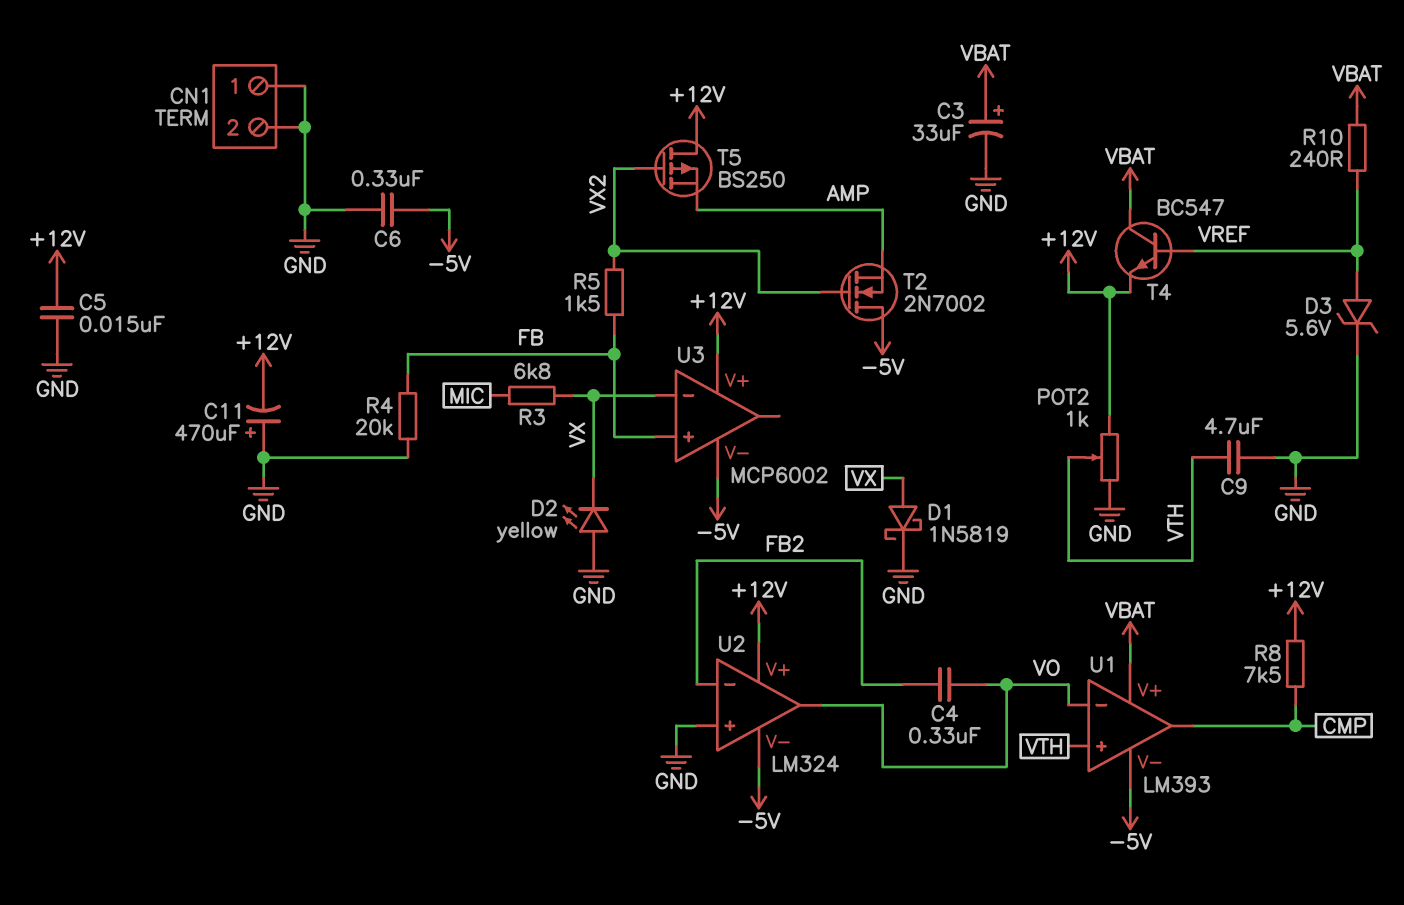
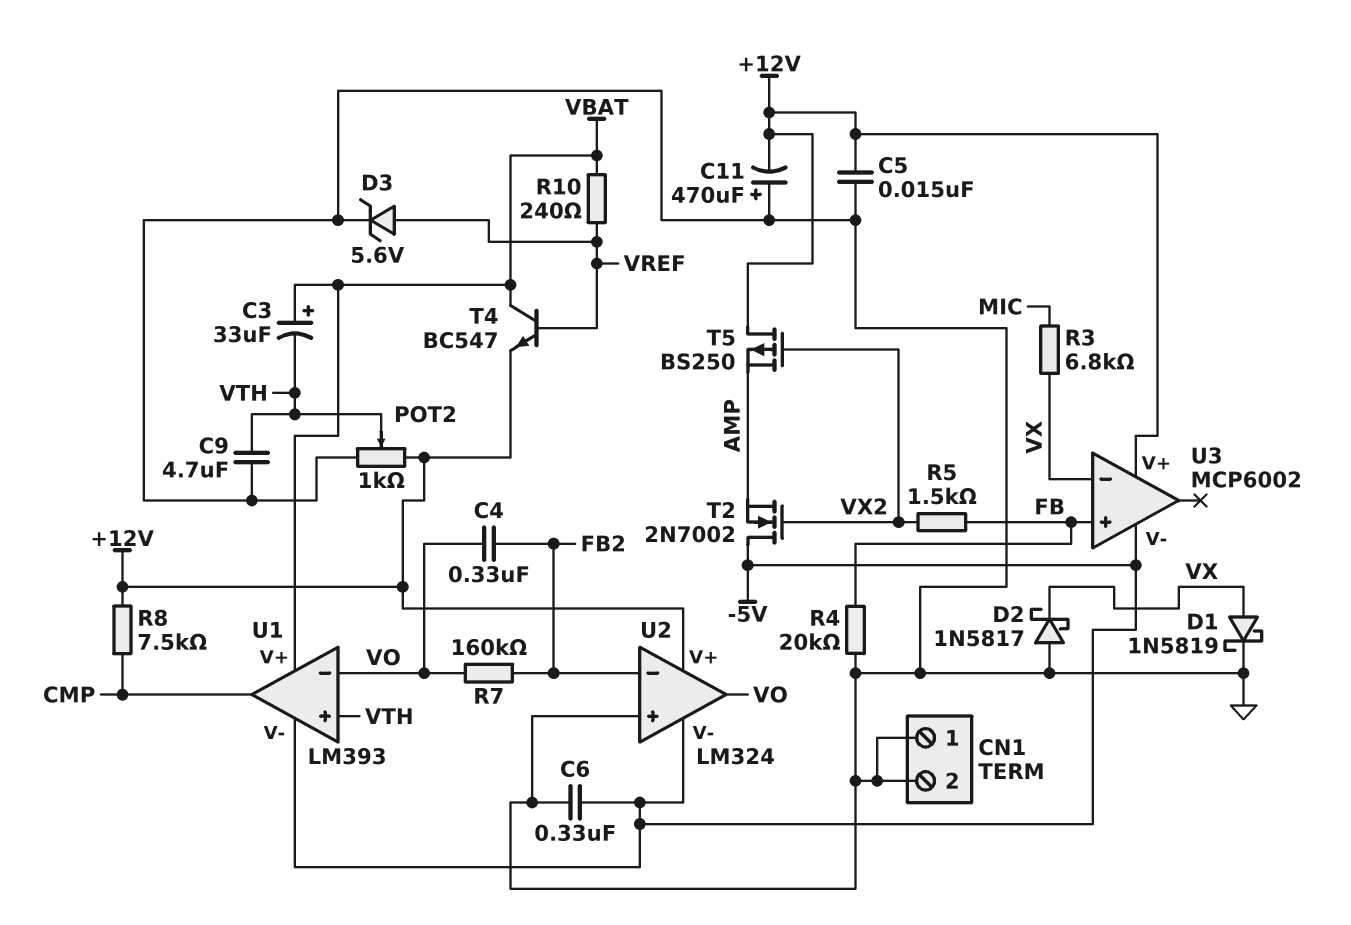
C3: 33uF (plus VBAT, minus GND) -> 33uF (plus VBAT, minus VTH)
D2: LED yellow (A GND, K VX) -> schottky 1N5817 (A GND, K VX)
R7: none -> 160k (FB2, VO)

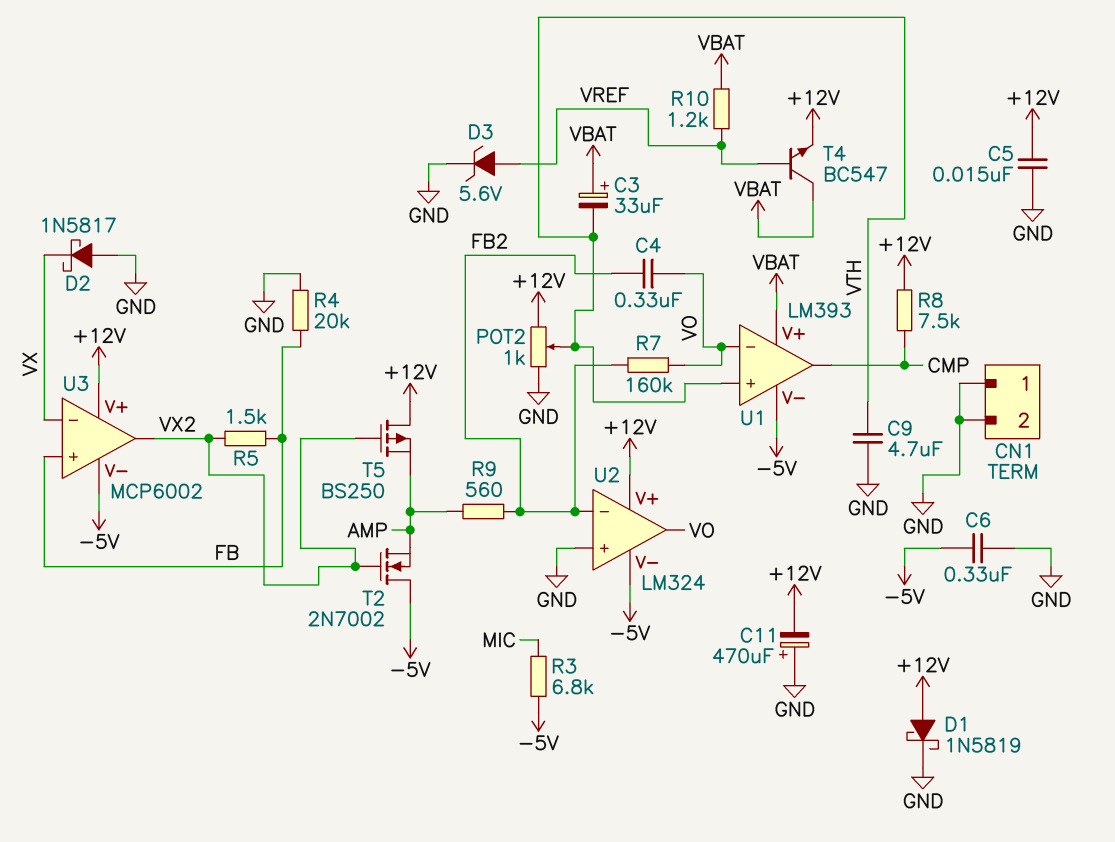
D1: schottky 1N5819 (A VX, K GND) -> schottky 1N5819 (A +12V, K GND)
R3: 6.8k (MIC, VX) -> 6.8k (-5V, MIC)
R9: none -> 560 (AMP, FB2)
R10: 240 (VBAT, VREF) -> 1.2k (VBAT, VREF)
U3 pin out: none -> VX2

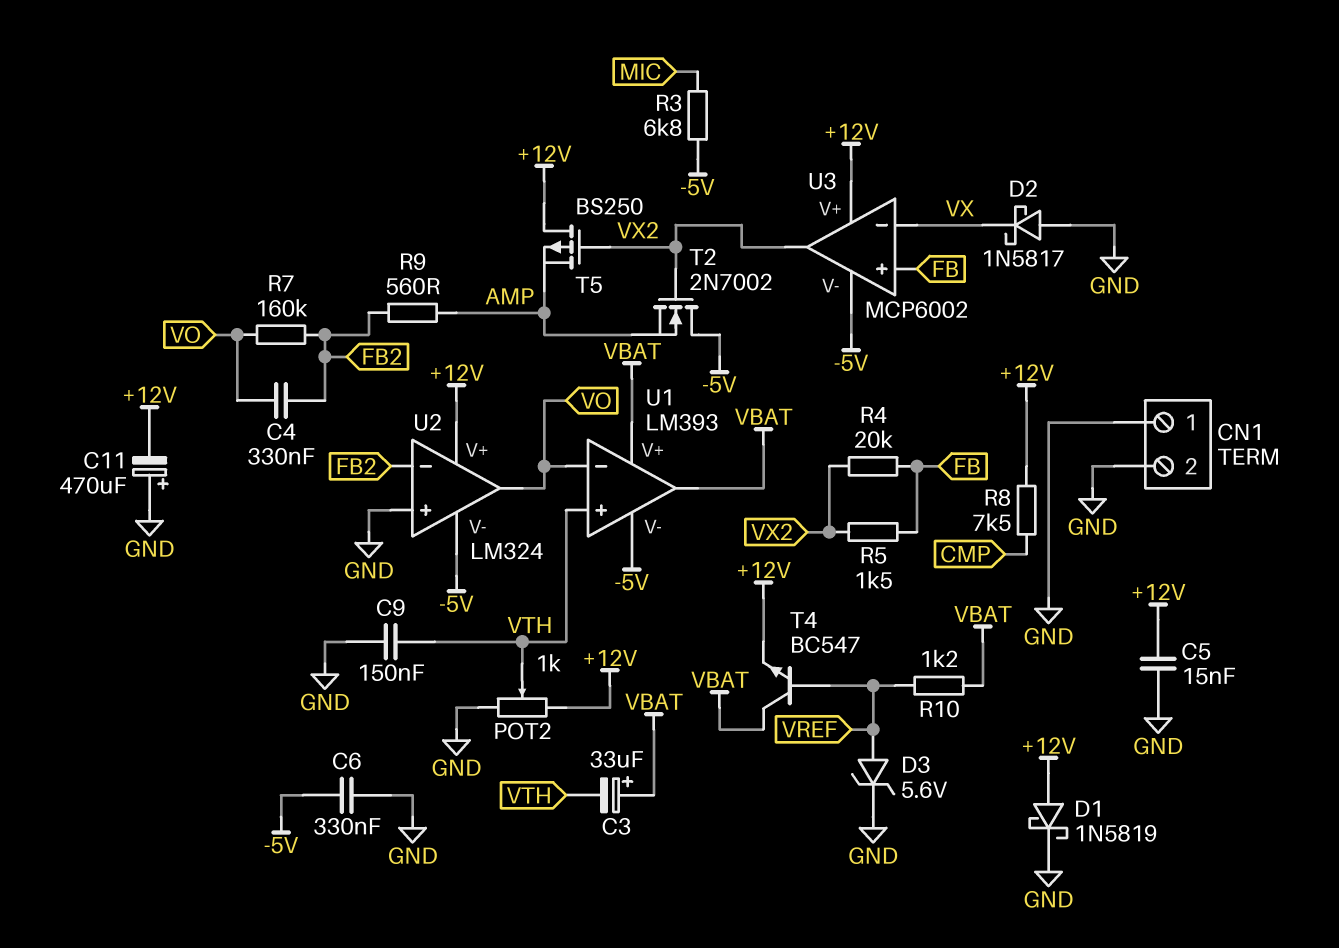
C9: 4.7uF (GND, VTH) -> 150nF (GND, VTH)
R4: 20k (FB, GND) -> 20k (FB, VX2)
U1 pin out: CMP -> VBAT

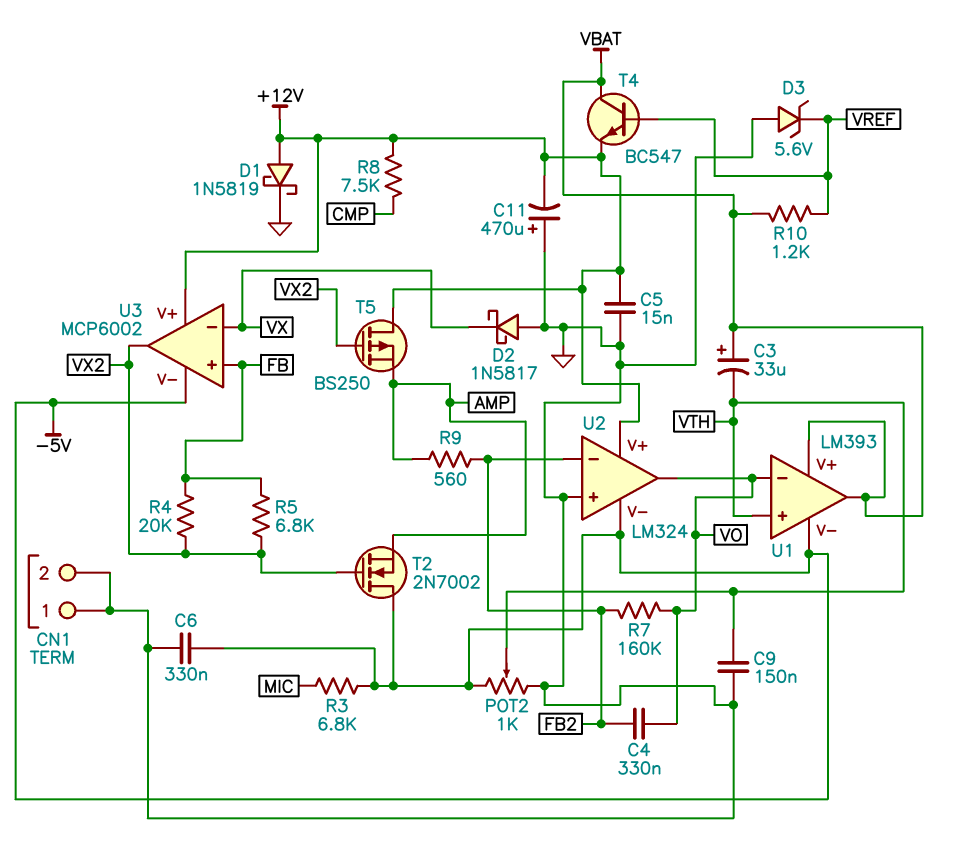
D3: zener 5.6V (A VREF, K GND) -> zener 5.6V (A GND, K VREF)
POT2: 1k (+12V, GND, wiper VTH) -> 1k (-5V, GND, wiper VTH)
R5: 1.5k (FB, VX2) -> 6.8k (FB, VX2)

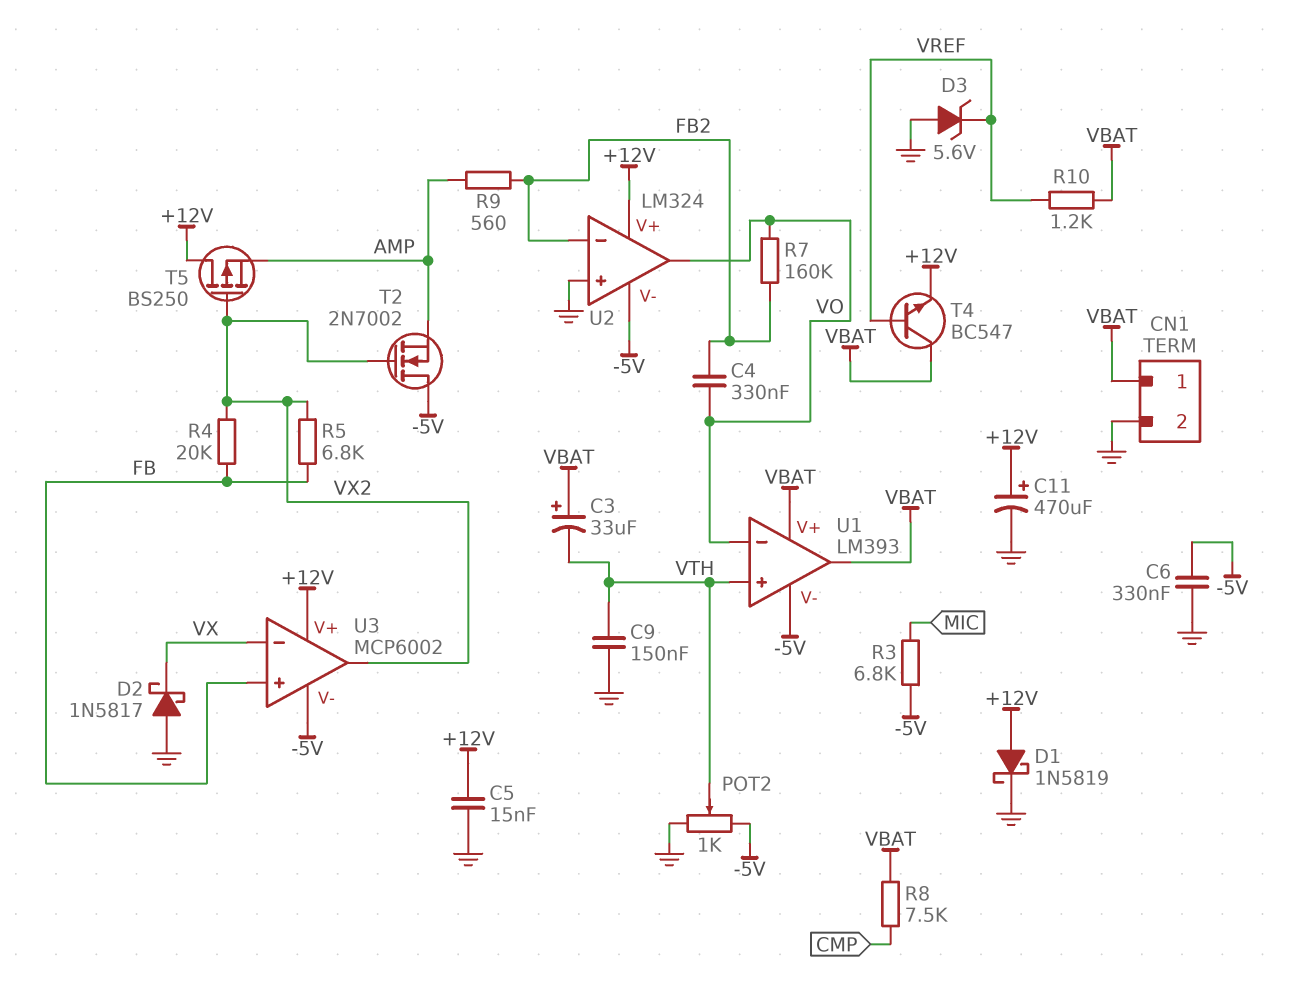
C11: 470uF (plus GND, minus +12V) -> 470uF (plus +12V, minus GND)
CN1 pin 1: GND -> VBAT
R8: 7.5k (+12V, CMP) -> 7.5k (CMP, VBAT)

